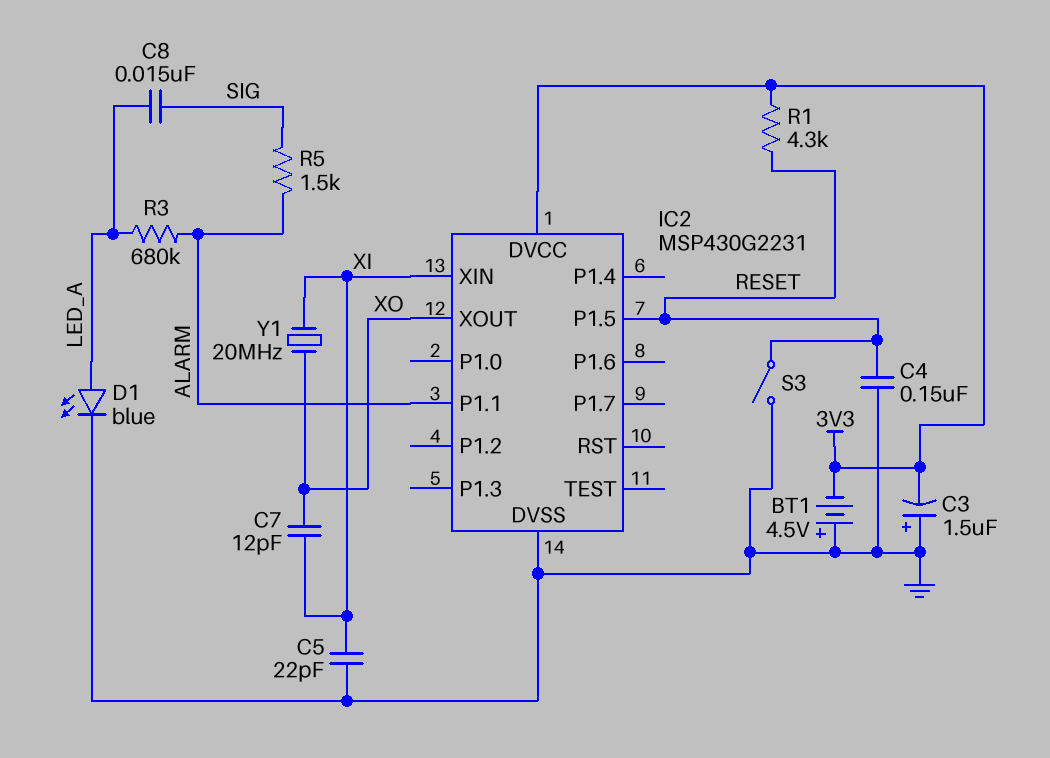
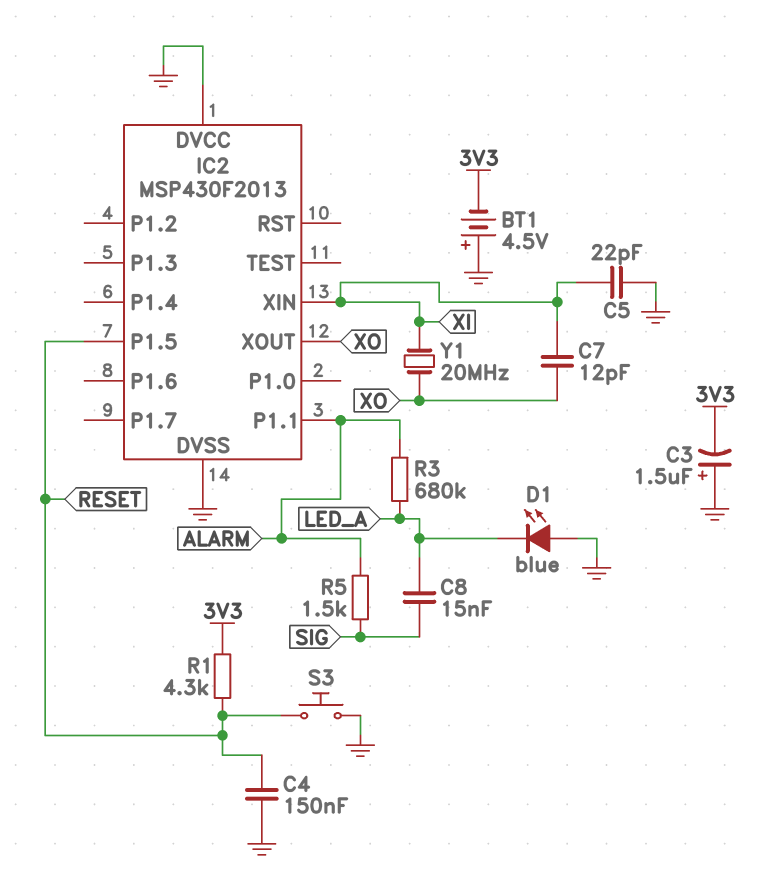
D1: LED blue (A LED_A, K GND) -> LED blue (A GND, K LED_A)
IC2: MSP430G2231 -> MSP430F2013
IC2 pin DVCC: 3V3 -> GND
S3: switch (GND, RESET) -> button (GND, RESET)

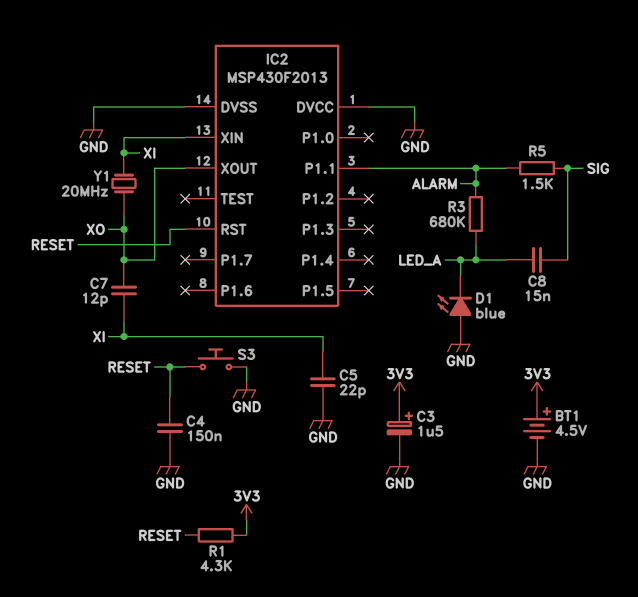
BT1: 4.5V (plus GND, minus 3V3) -> 4.5V (plus 3V3, minus GND)
C3: 1.5uF (plus GND, minus 3V3) -> 1.5uF (plus 3V3, minus GND)
IC2 pin P1.5: RESET -> none
IC2 pin RST: none -> RESET

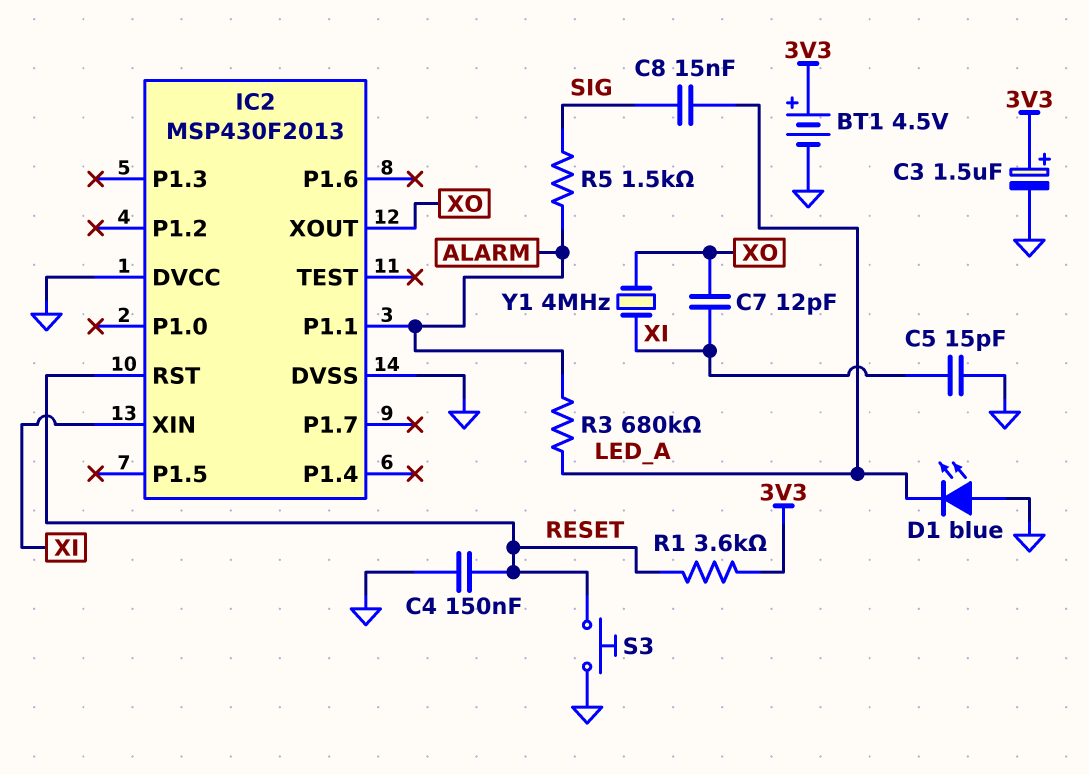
C5: 22pF (GND, XI) -> 15pF (GND, XI)
R1: 4.3k (3V3, RESET) -> 3.6k (3V3, RESET)
Y1: 20MHz (XI, XO) -> 4MHz (XI, XO)

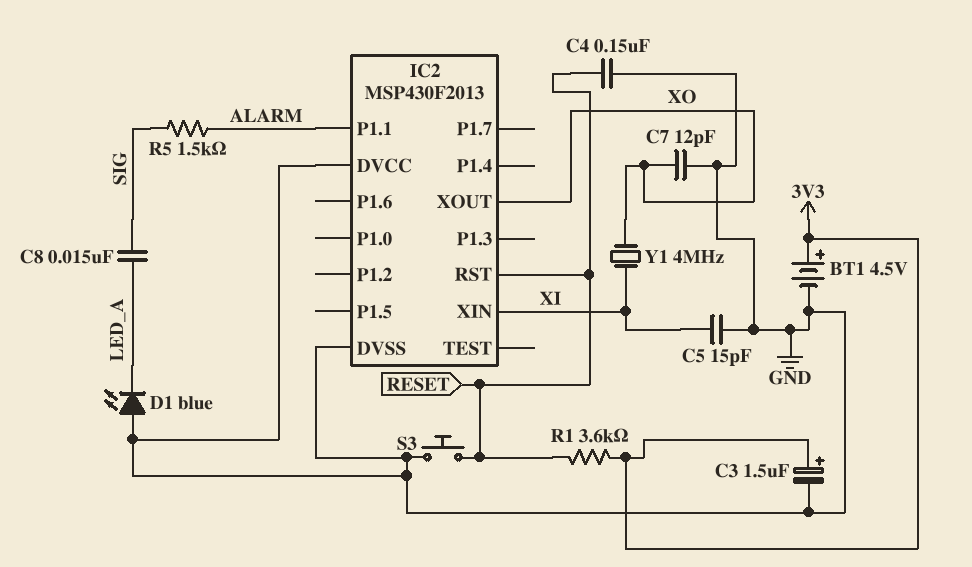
C7: 12pF (XI, XO) -> 12pF (GND, XO)
R3: 680k (ALARM, LED_A) -> none

